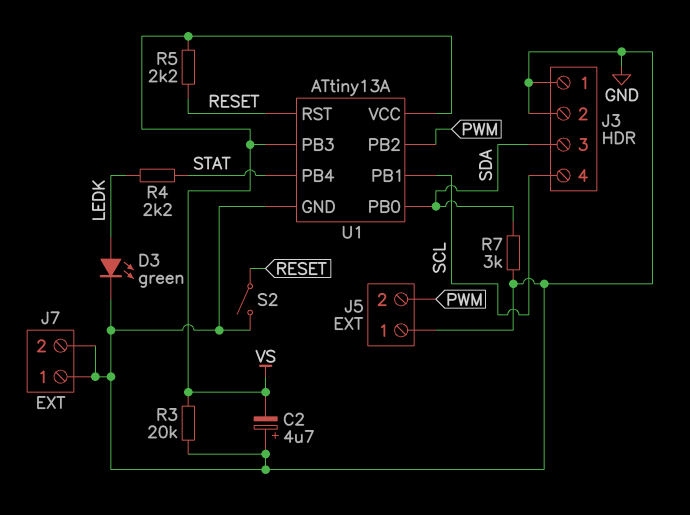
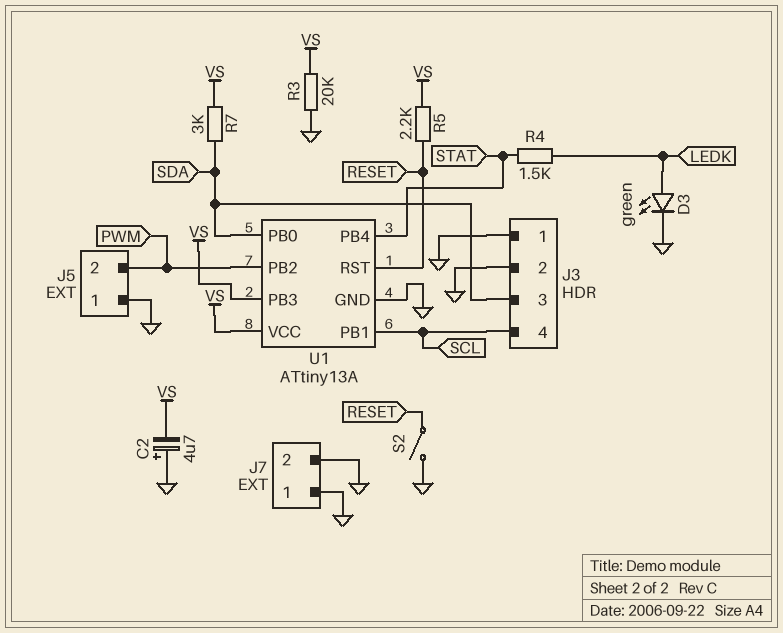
R4: 2.2k (LEDK, STAT) -> 1.5k (LEDK, STAT)
R7: 3k (GND, SDA) -> 3k (SDA, VS)

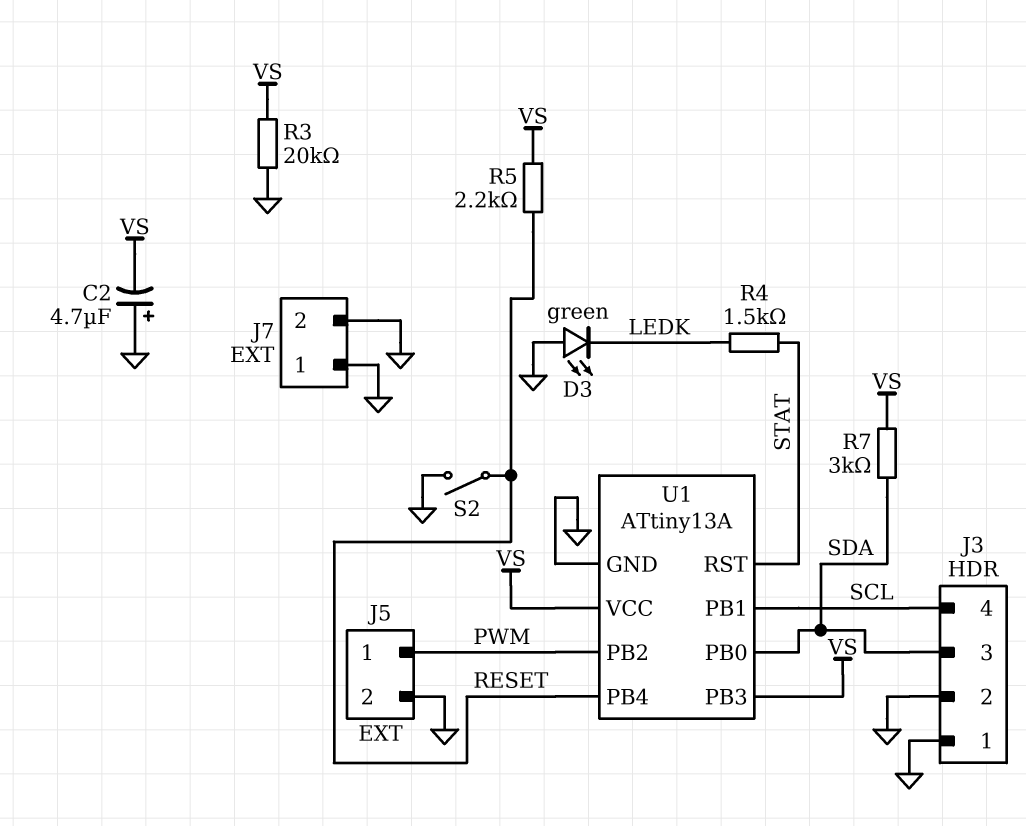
D3: LED green (A LEDK, K GND) -> LED green (A GND, K LEDK)
J5 pin 1: GND -> PWM
J5 pin 2: PWM -> GND
U1 pin PB4: STAT -> RESET
U1 pin RST: RESET -> STAT

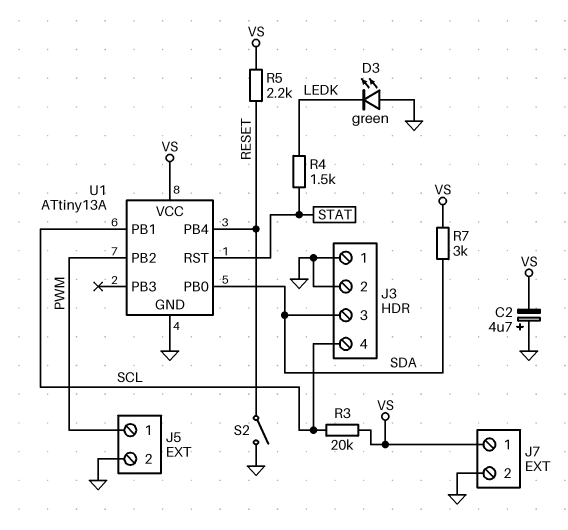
J7 pin 1: GND -> VS
R3: 20k (GND, VS) -> 20k (SCL, VS)
U1 pin PB3: VS -> none

